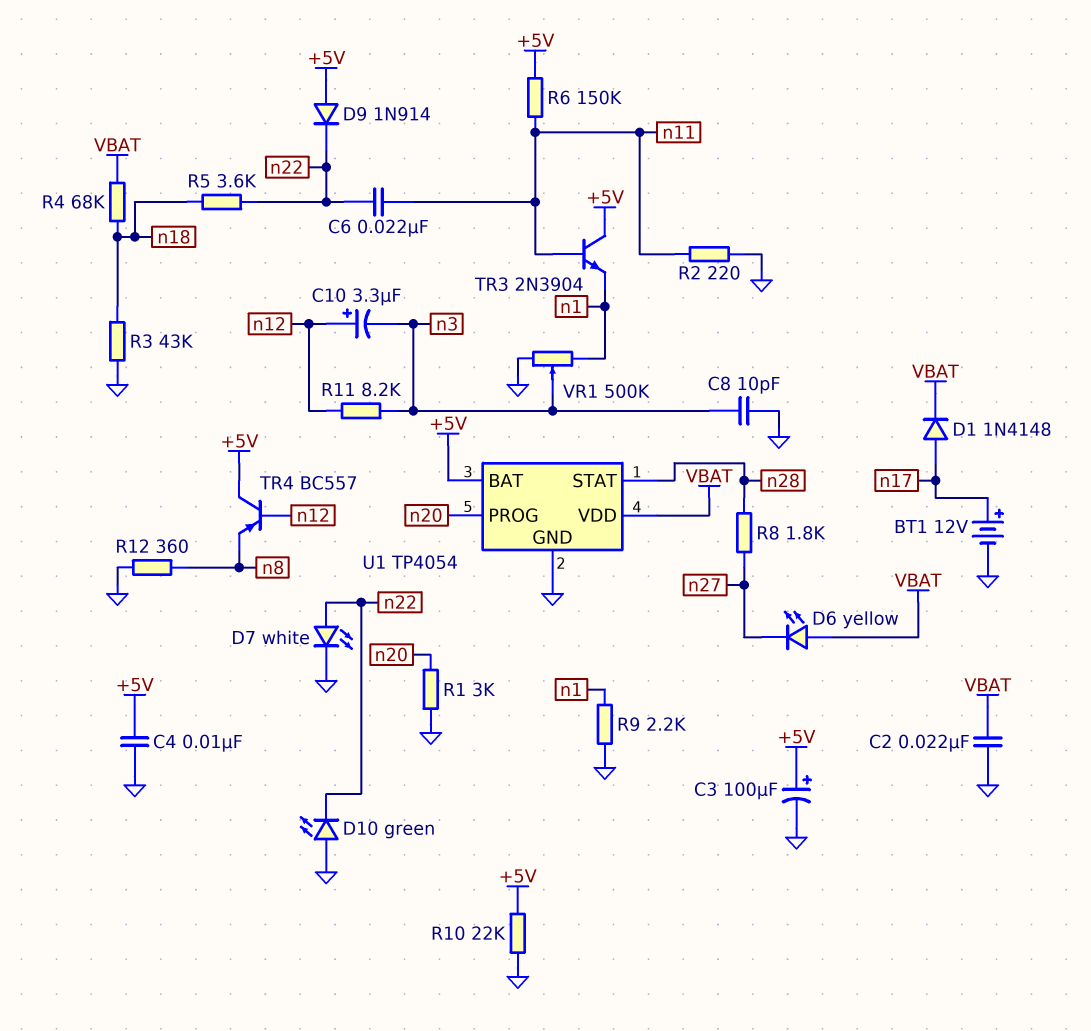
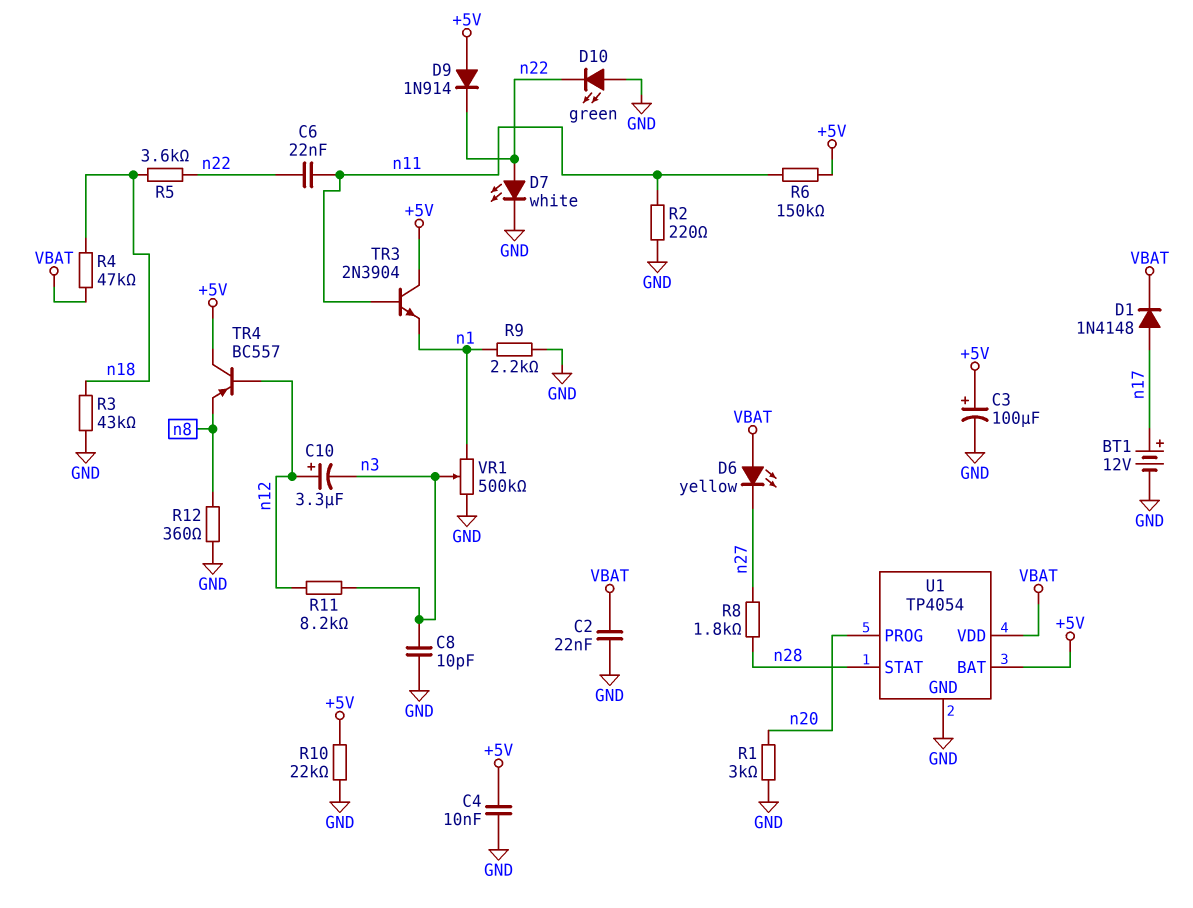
R4: 68k (VBAT, n18) -> 47k (VBAT, n18)

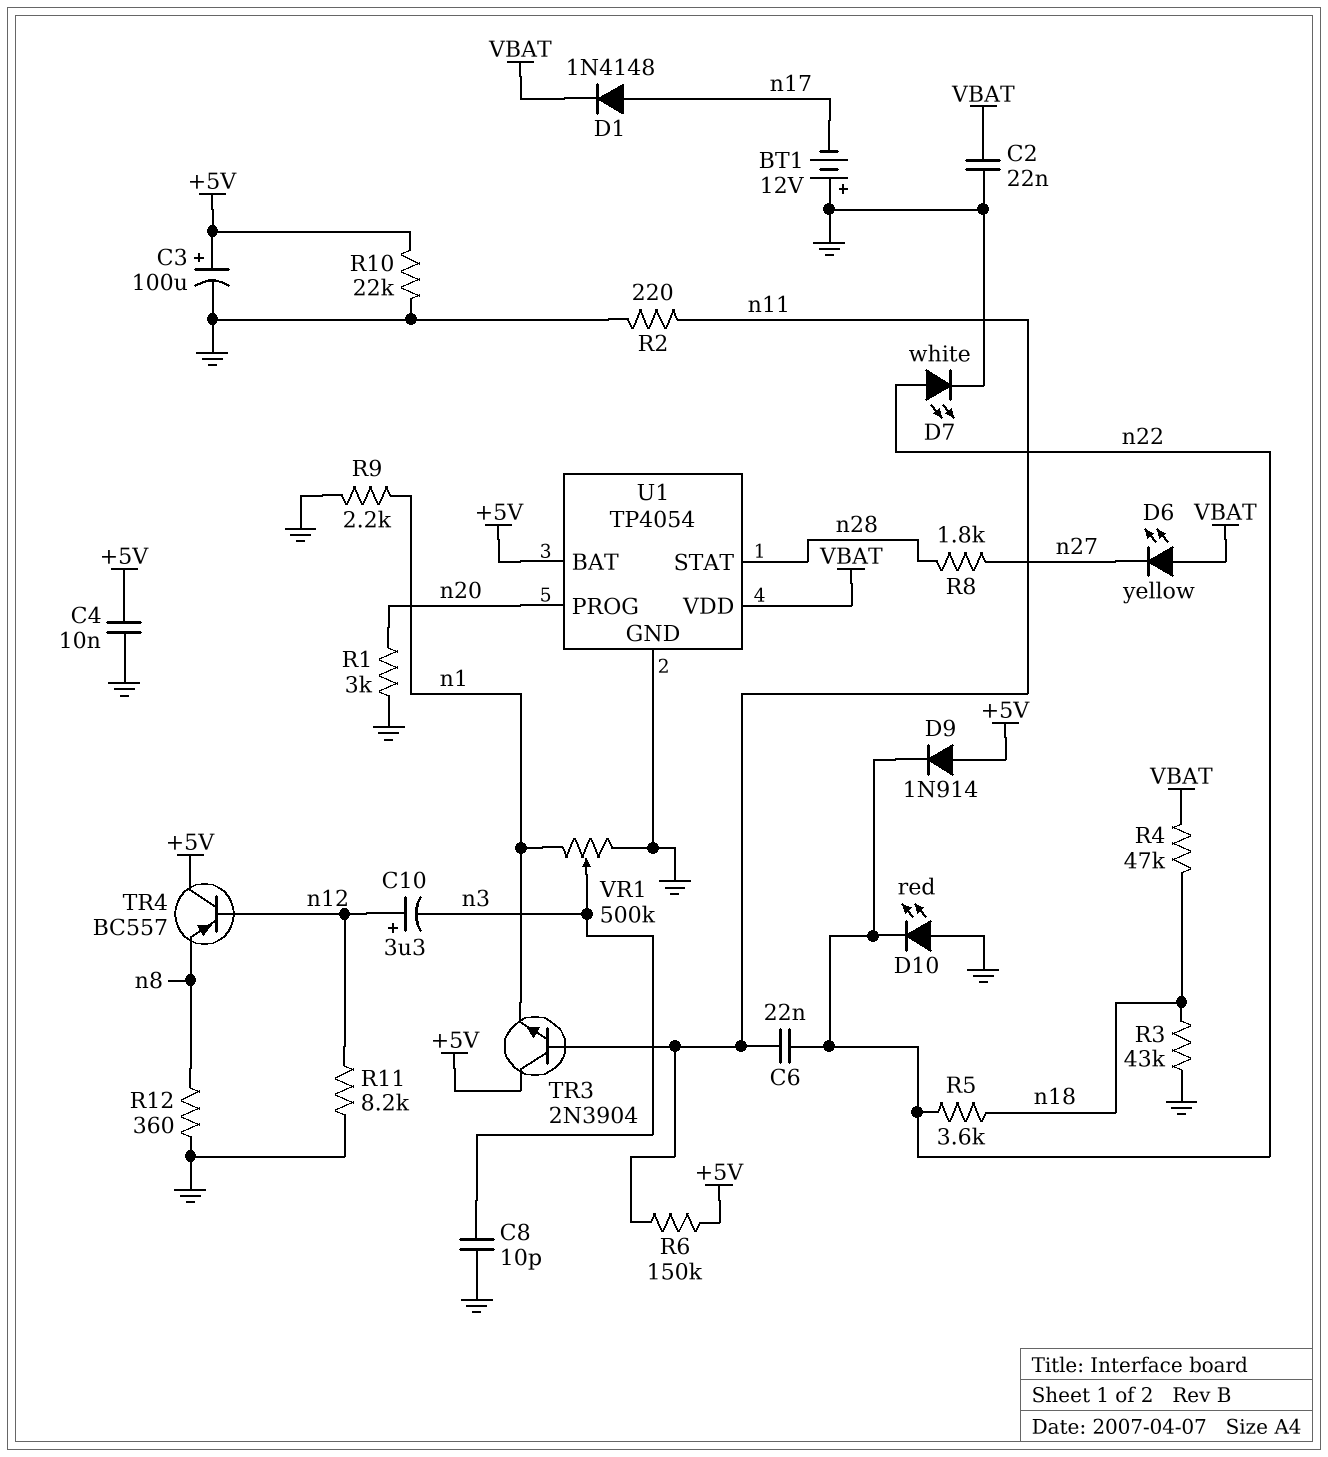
BT1: 12V (plus n17, minus GND) -> 12V (plus GND, minus n17)
D10: LED green (A GND, K n22) -> LED red (A GND, K n22)
R11: 8.2k (n3, n12) -> 8.2k (GND, n12)

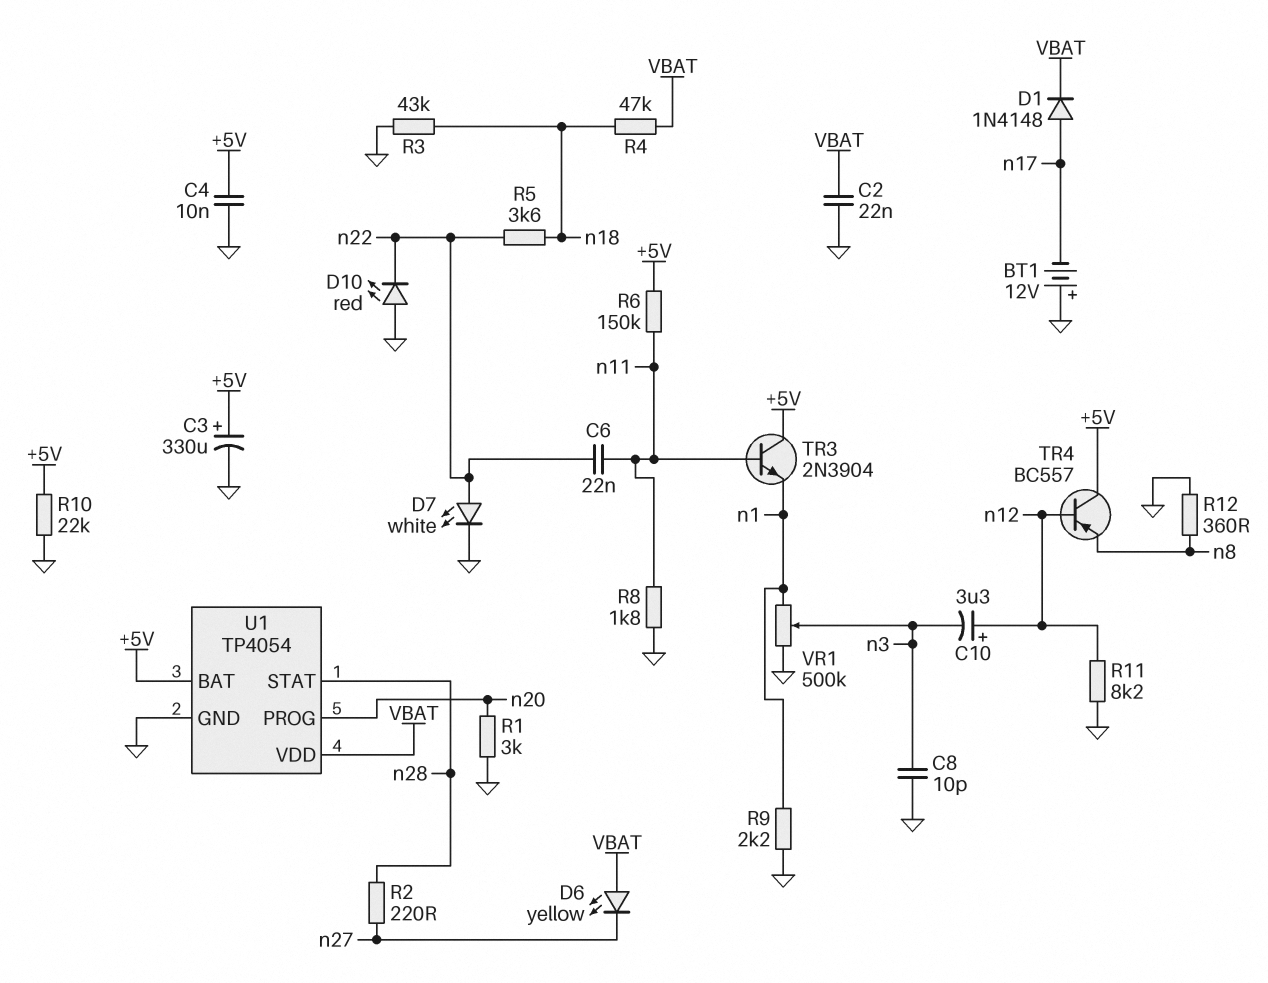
C3: 100uF (plus +5V, minus GND) -> 330uF (plus +5V, minus GND)
D9: diode 1N914 (A +5V, K n22) -> none
R2: 220 (GND, n11) -> 220 (n27, n28)
R8: 1.8k (n27, n28) -> 1.8k (GND, n11)

